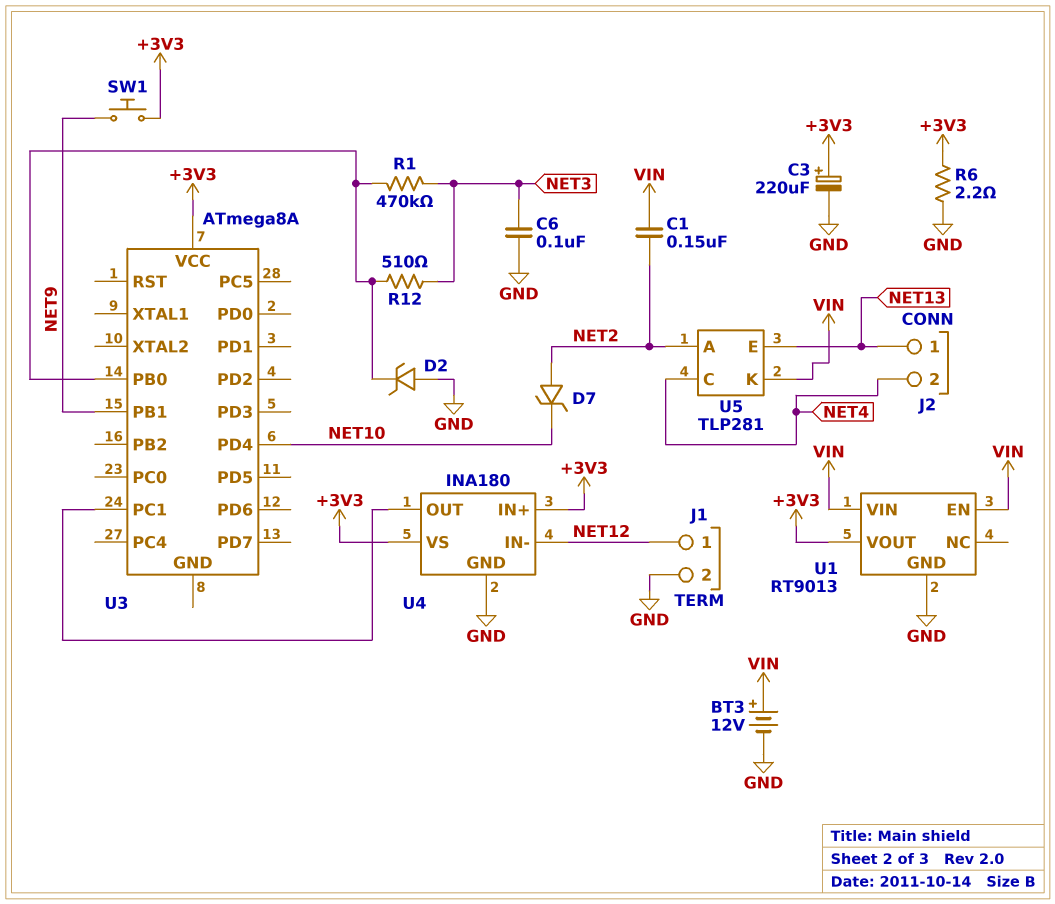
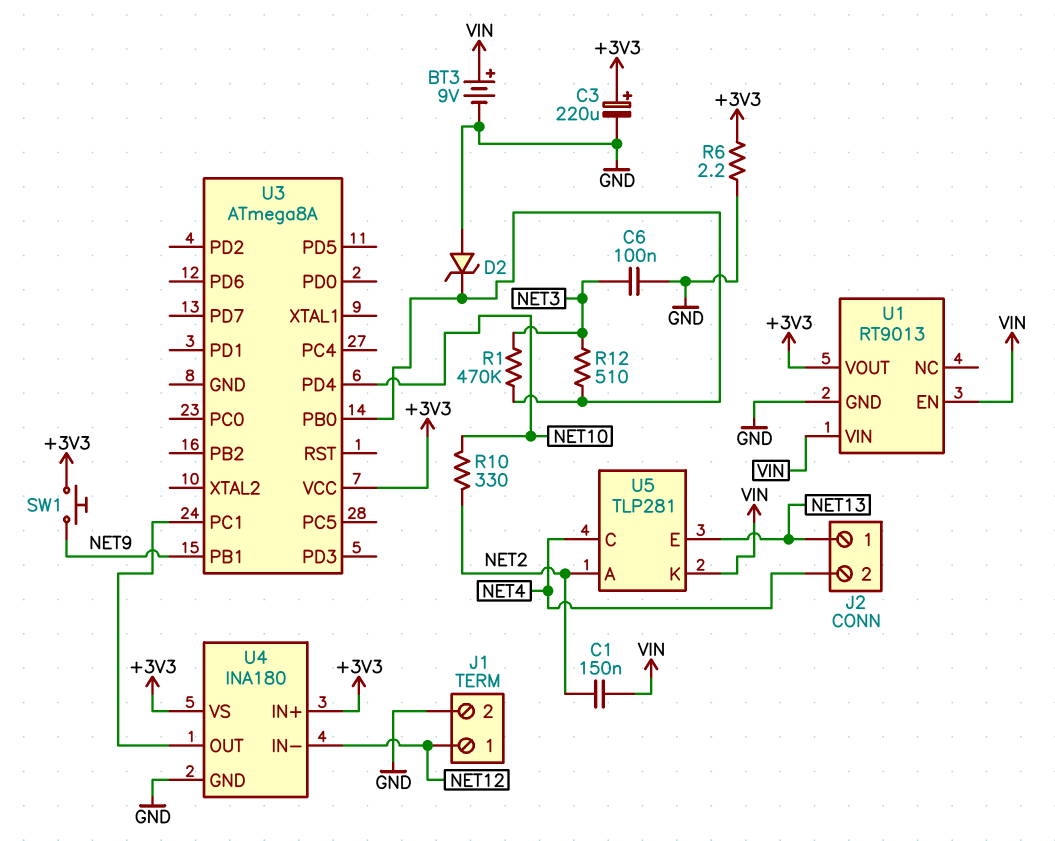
BT3: 12V (plus VIN, minus GND) -> 9V (plus VIN, minus GND)
D7: zener (A NET2, K NET10) -> none
R10: none -> 330 (NET2, NET10)

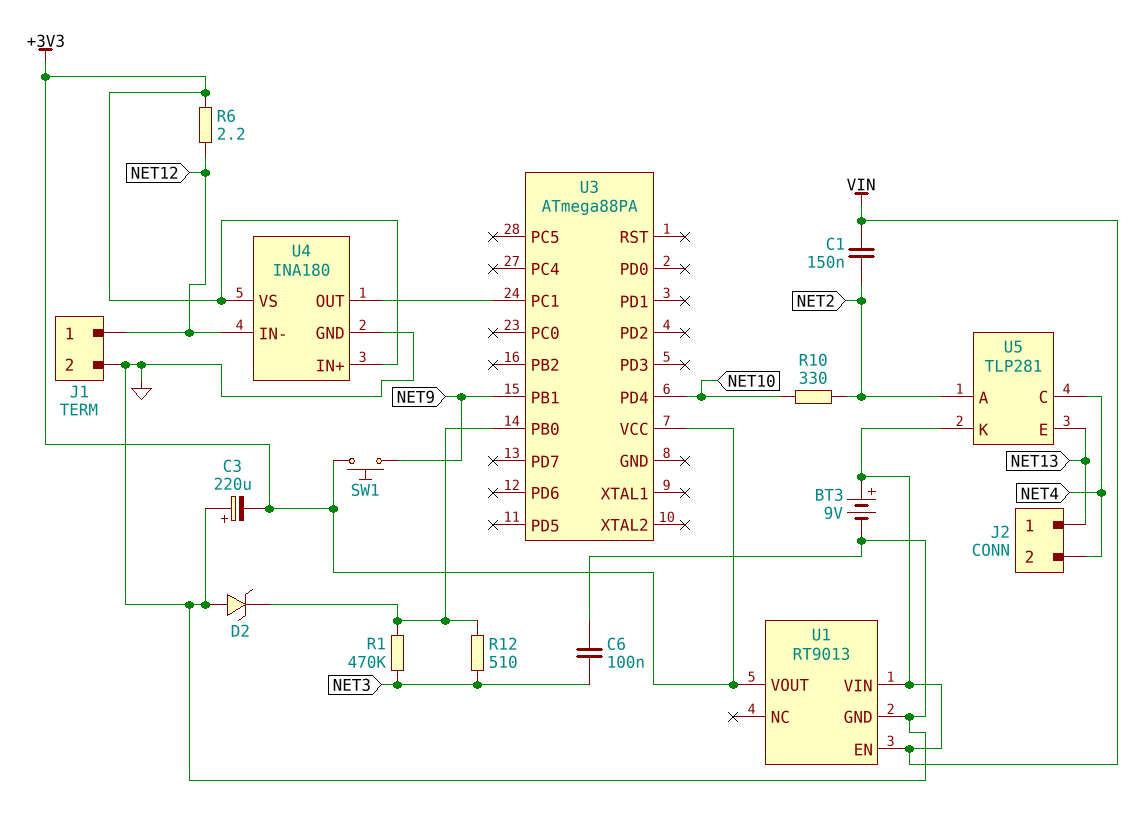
C3: 220uF (plus +3V3, minus GND) -> 220uF (plus GND, minus +3V3)
R6: 2.2 (+3V3, GND) -> 2.2 (+3V3, NET12)
U3: ATmega8A -> ATmega88PA

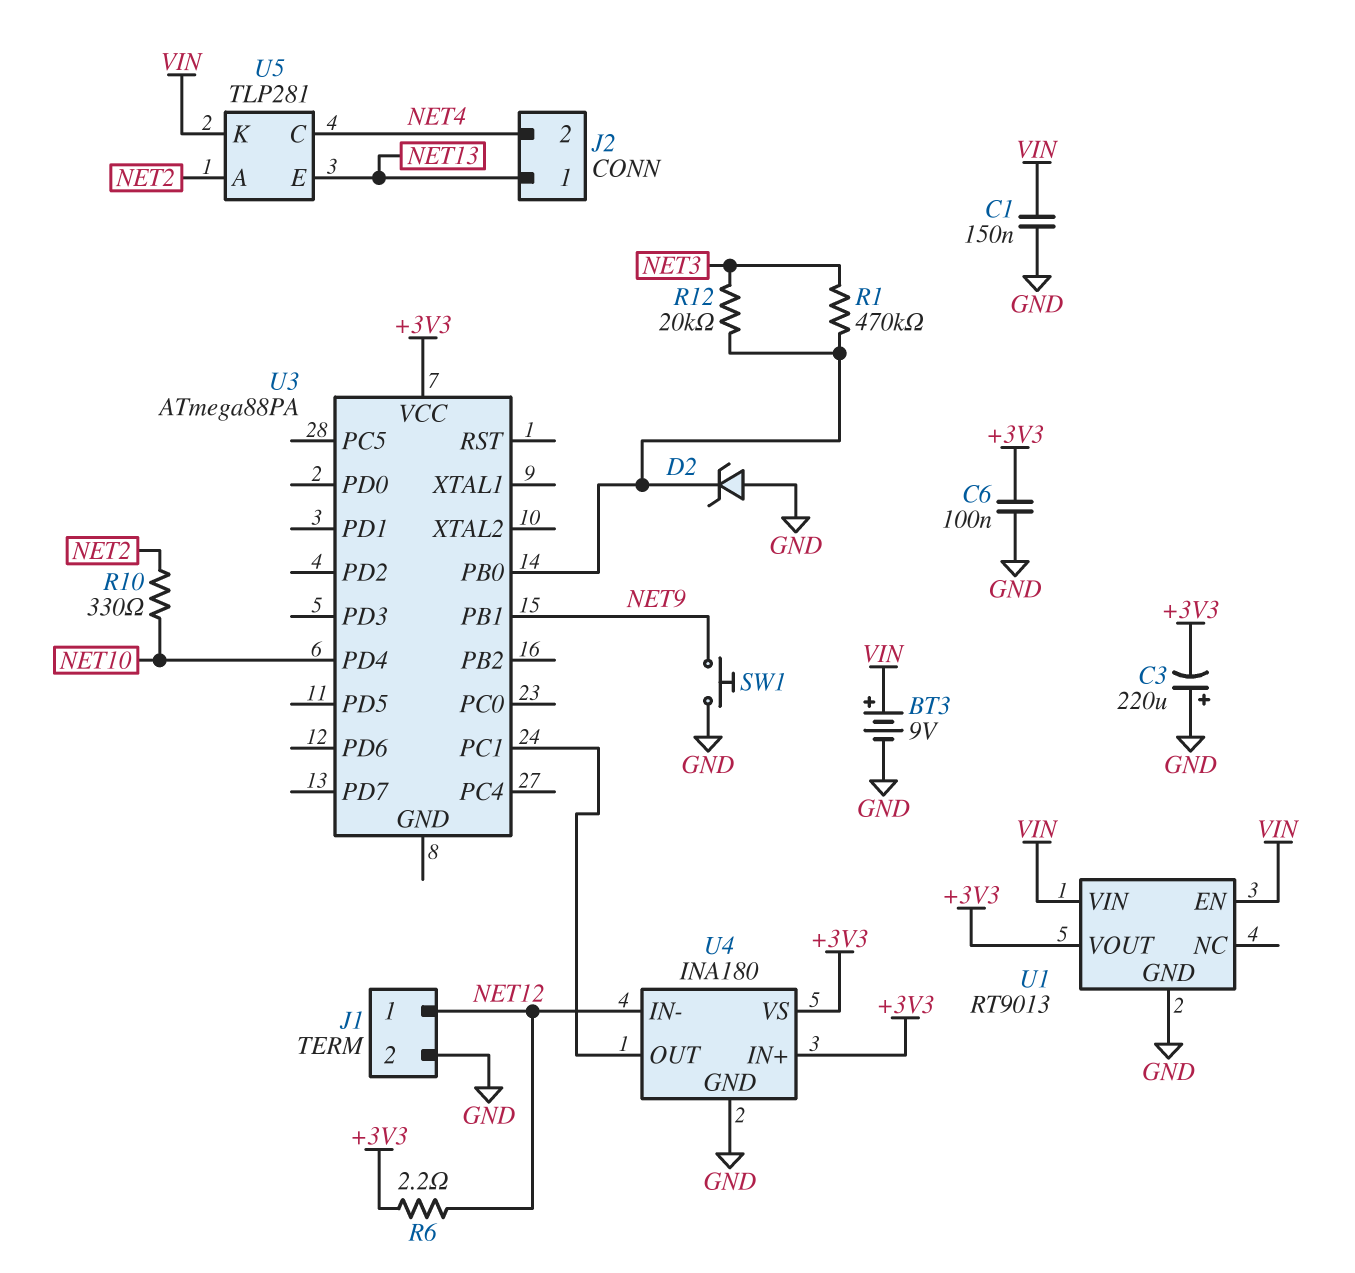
C1: 150nF (NET2, VIN) -> 150nF (GND, VIN)
C6: 100nF (GND, NET3) -> 100nF (+3V3, GND)
R12: 510 (NET3, U3/PB0) -> 20k (NET3, U3/PB0)
SW1: button (+3V3, NET9) -> button (GND, NET9)

